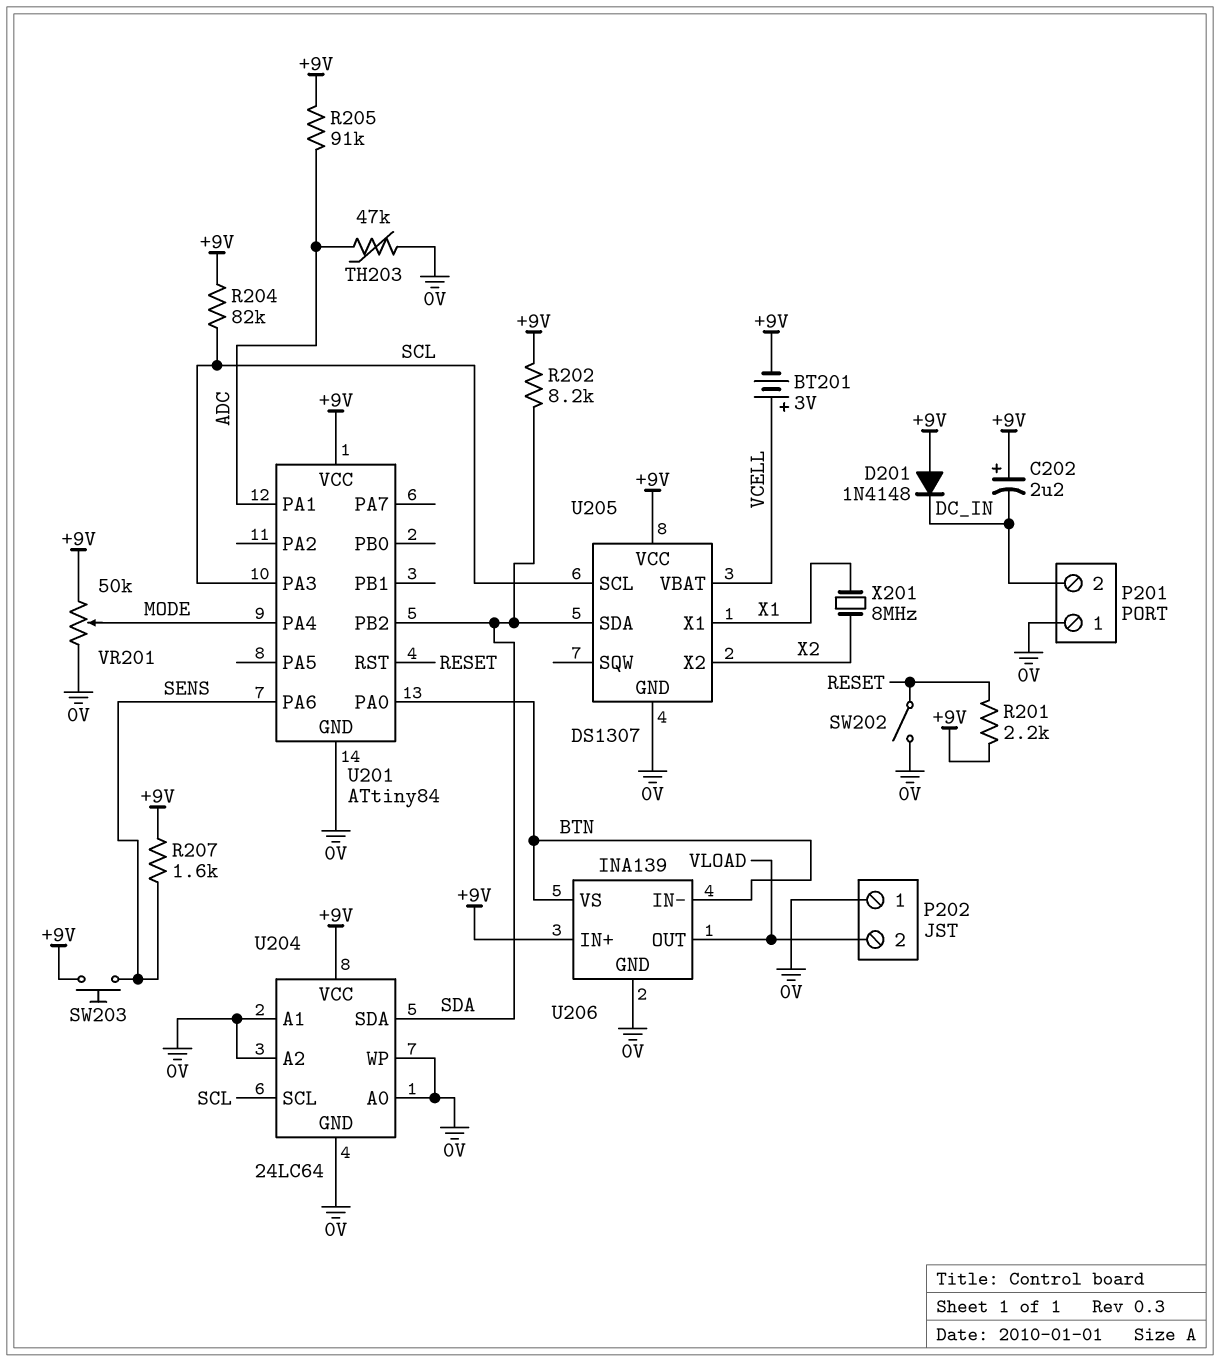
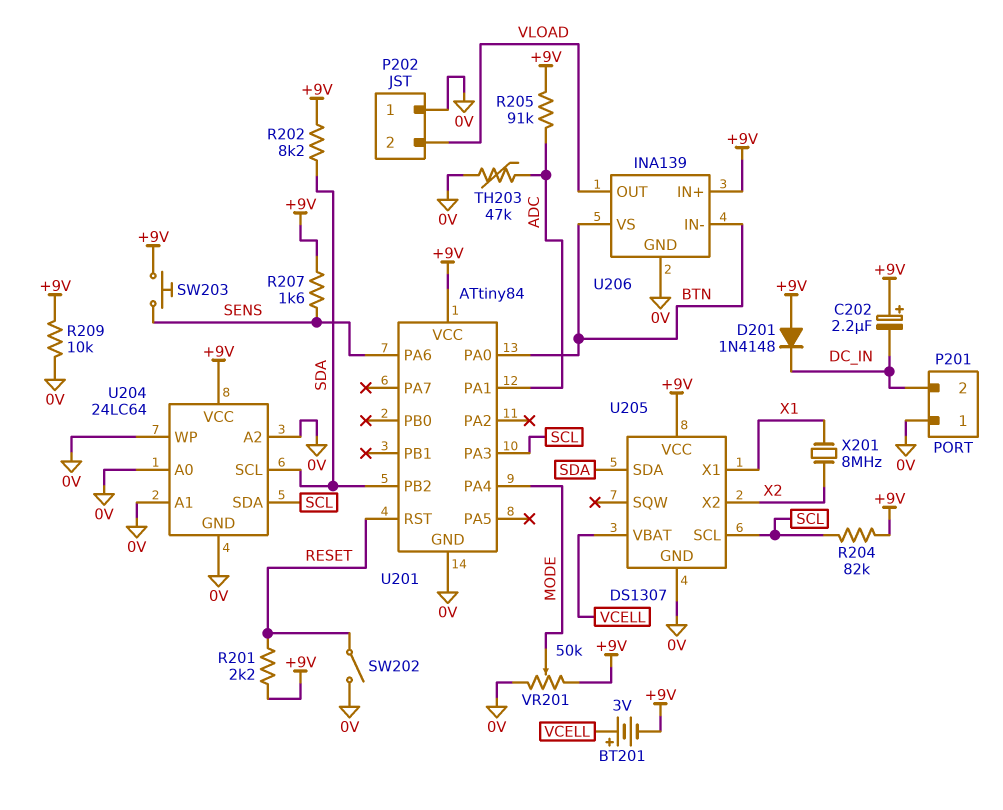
R209: none -> 10k (+9V, 0V)
U204 pin SCL: SCL -> SDA
U204 pin SDA: SDA -> SCL

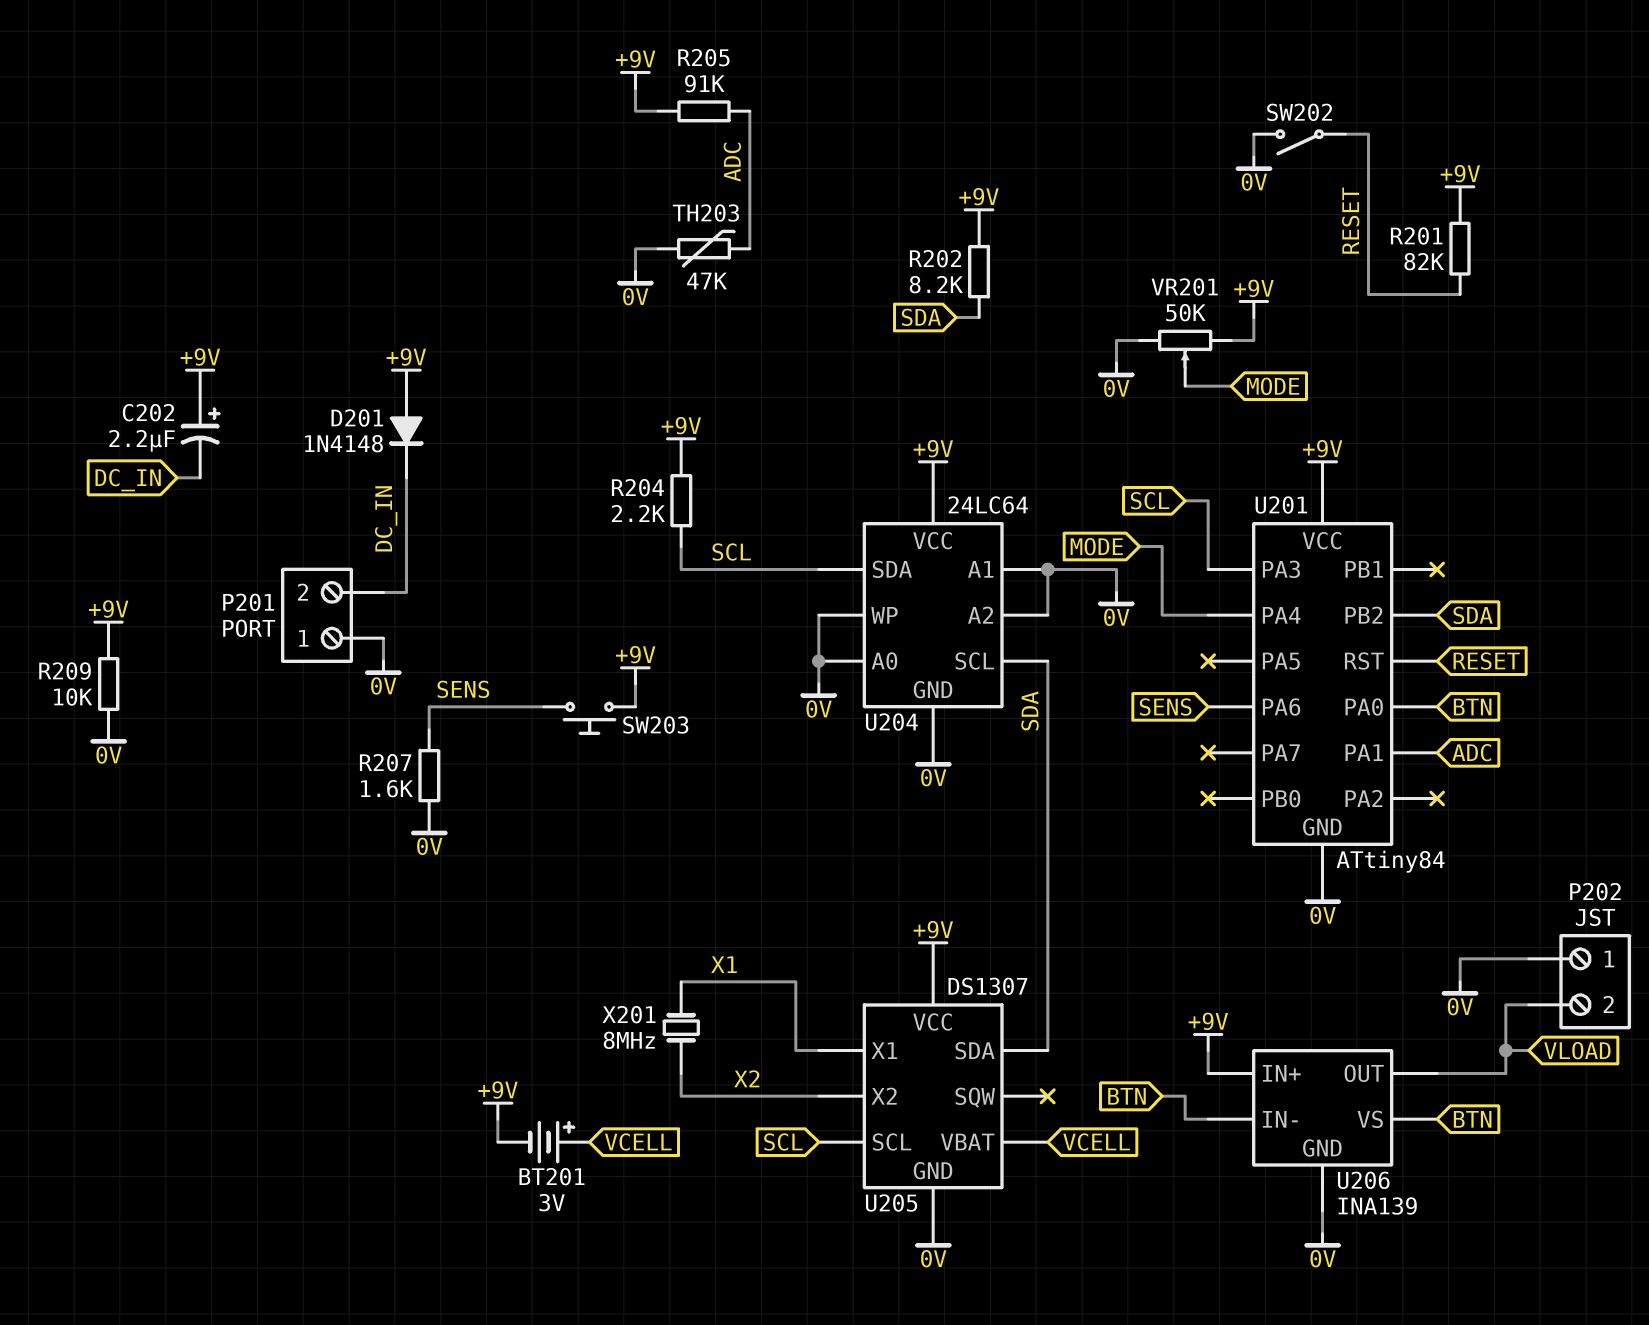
R201: 2.2k (+9V, RESET) -> 82k (+9V, RESET)
R204: 82k (+9V, SCL) -> 2.2k (+9V, SCL)
R207: 1.6k (+9V, SENS) -> 1.6k (0V, SENS)

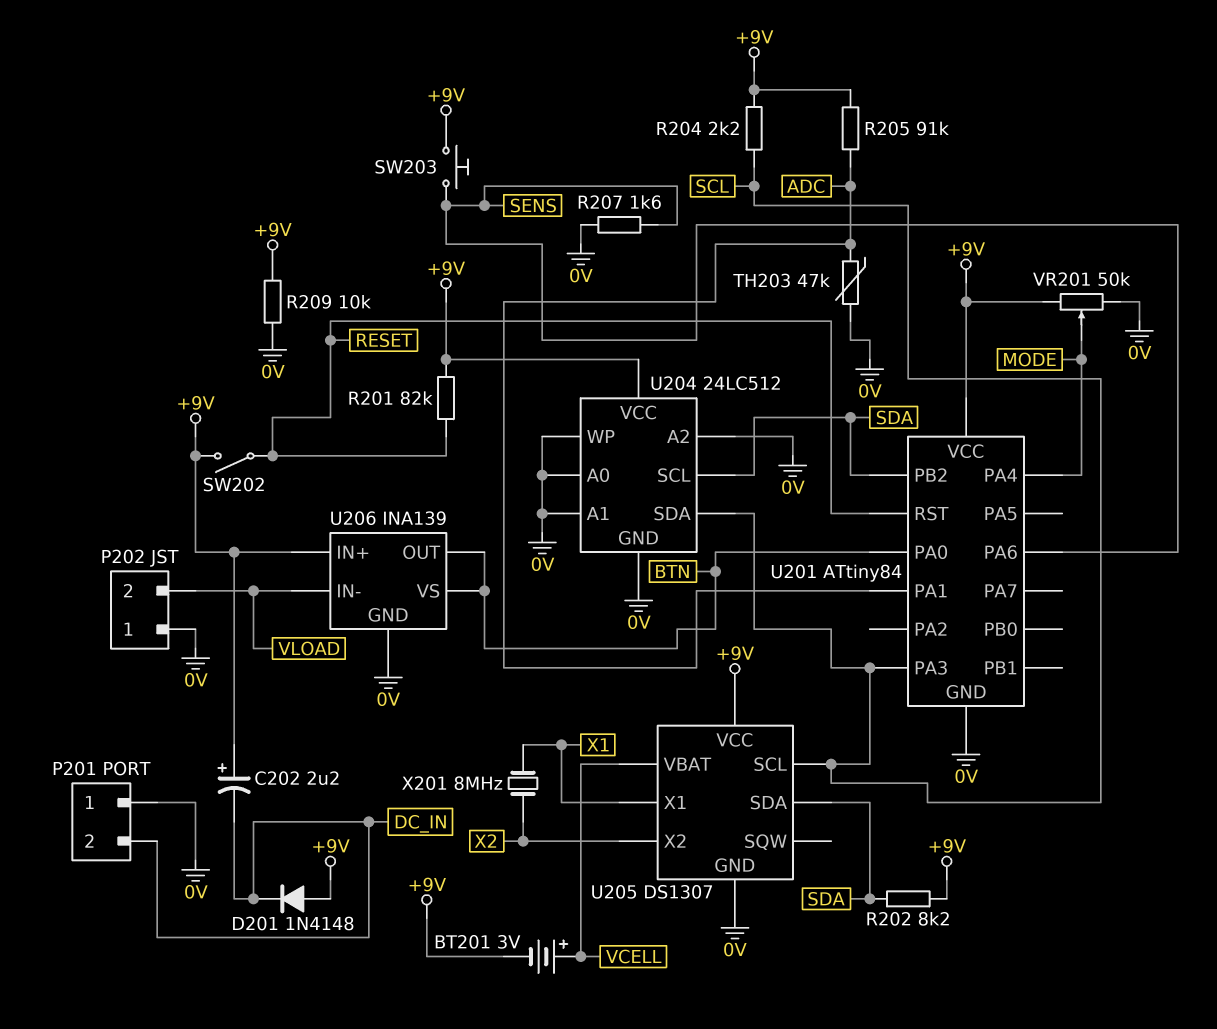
SW202: switch (0V, RESET) -> switch (+9V, RESET)
U204: 24LC64 -> 24LC512
U206 pin IN-: BTN -> VLOAD
U206 pin OUT: VLOAD -> BTN

